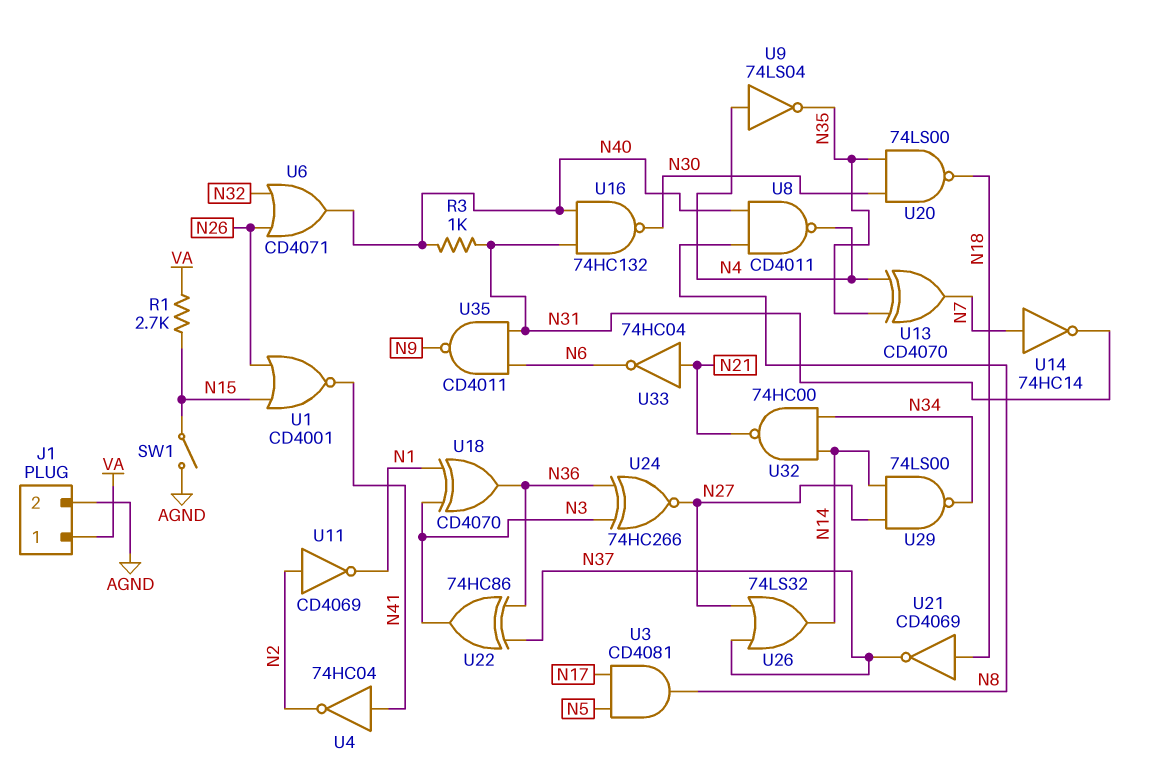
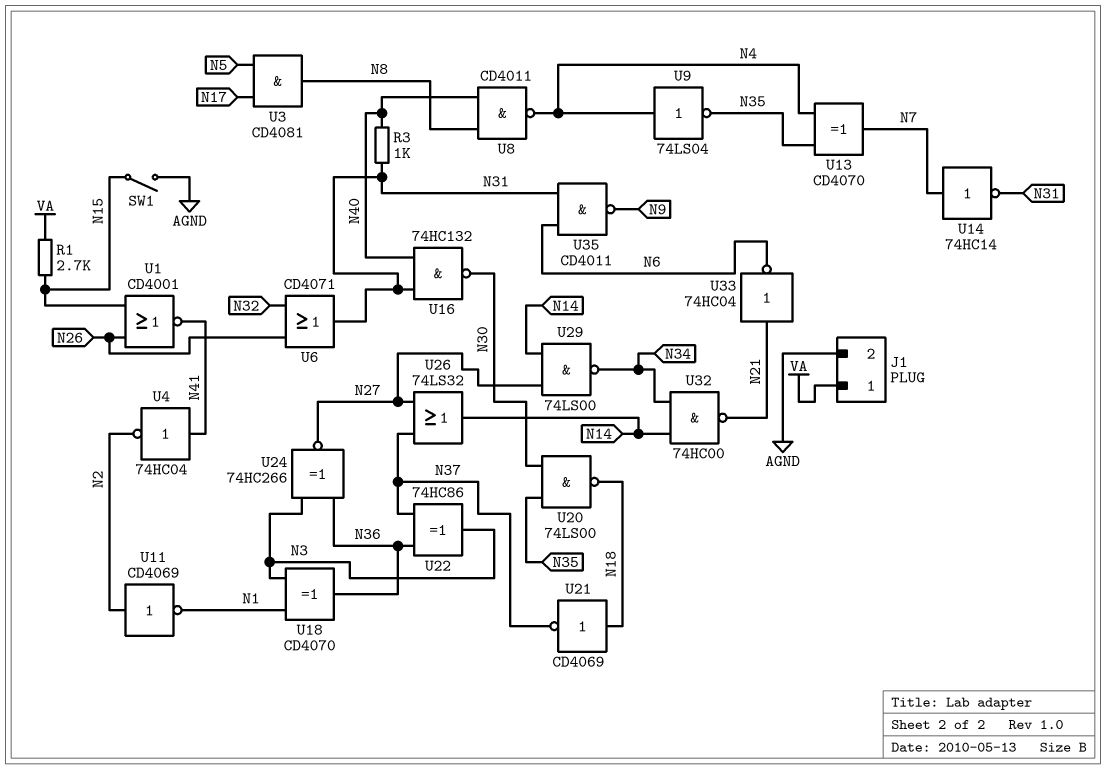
U6: OR CD4071 (in N26, in N32, out N40) -> OR CD4071 (in N26, in N32, out N31)

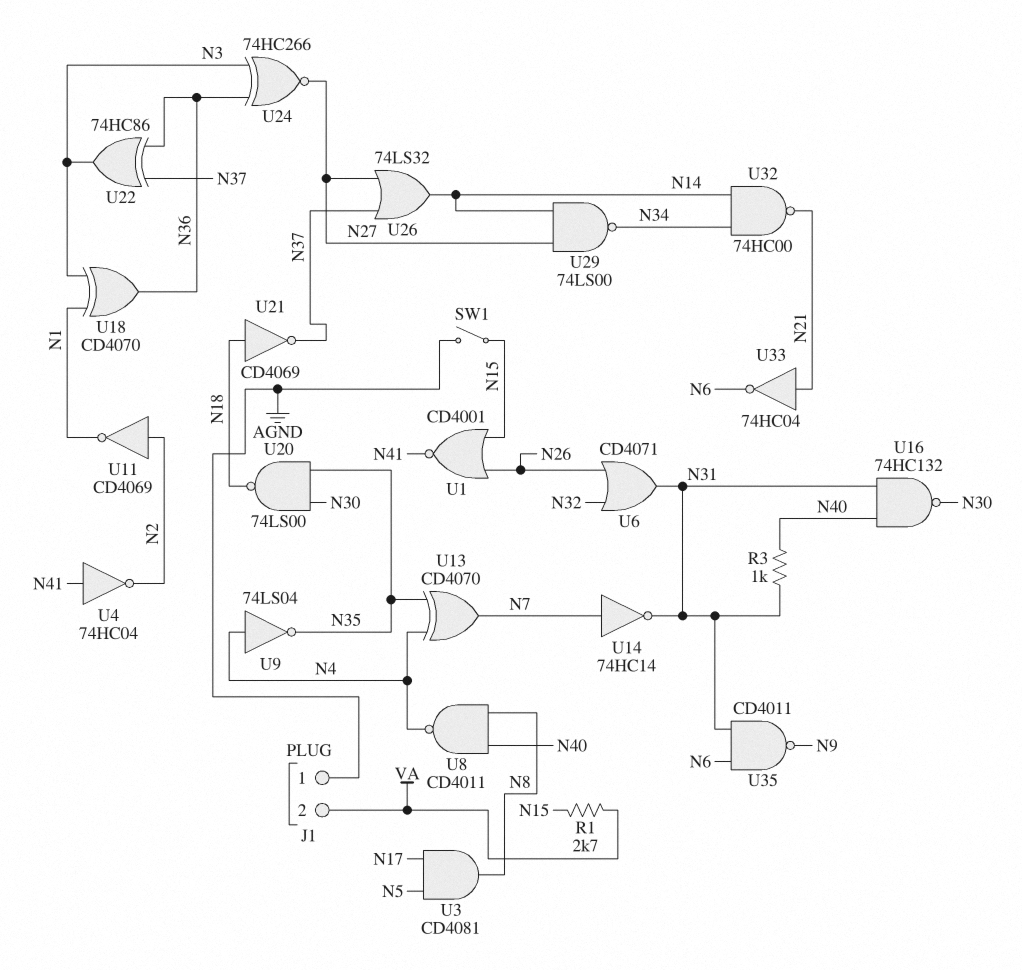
J1 pin 1: VA -> AGND
J1 pin 2: AGND -> VA

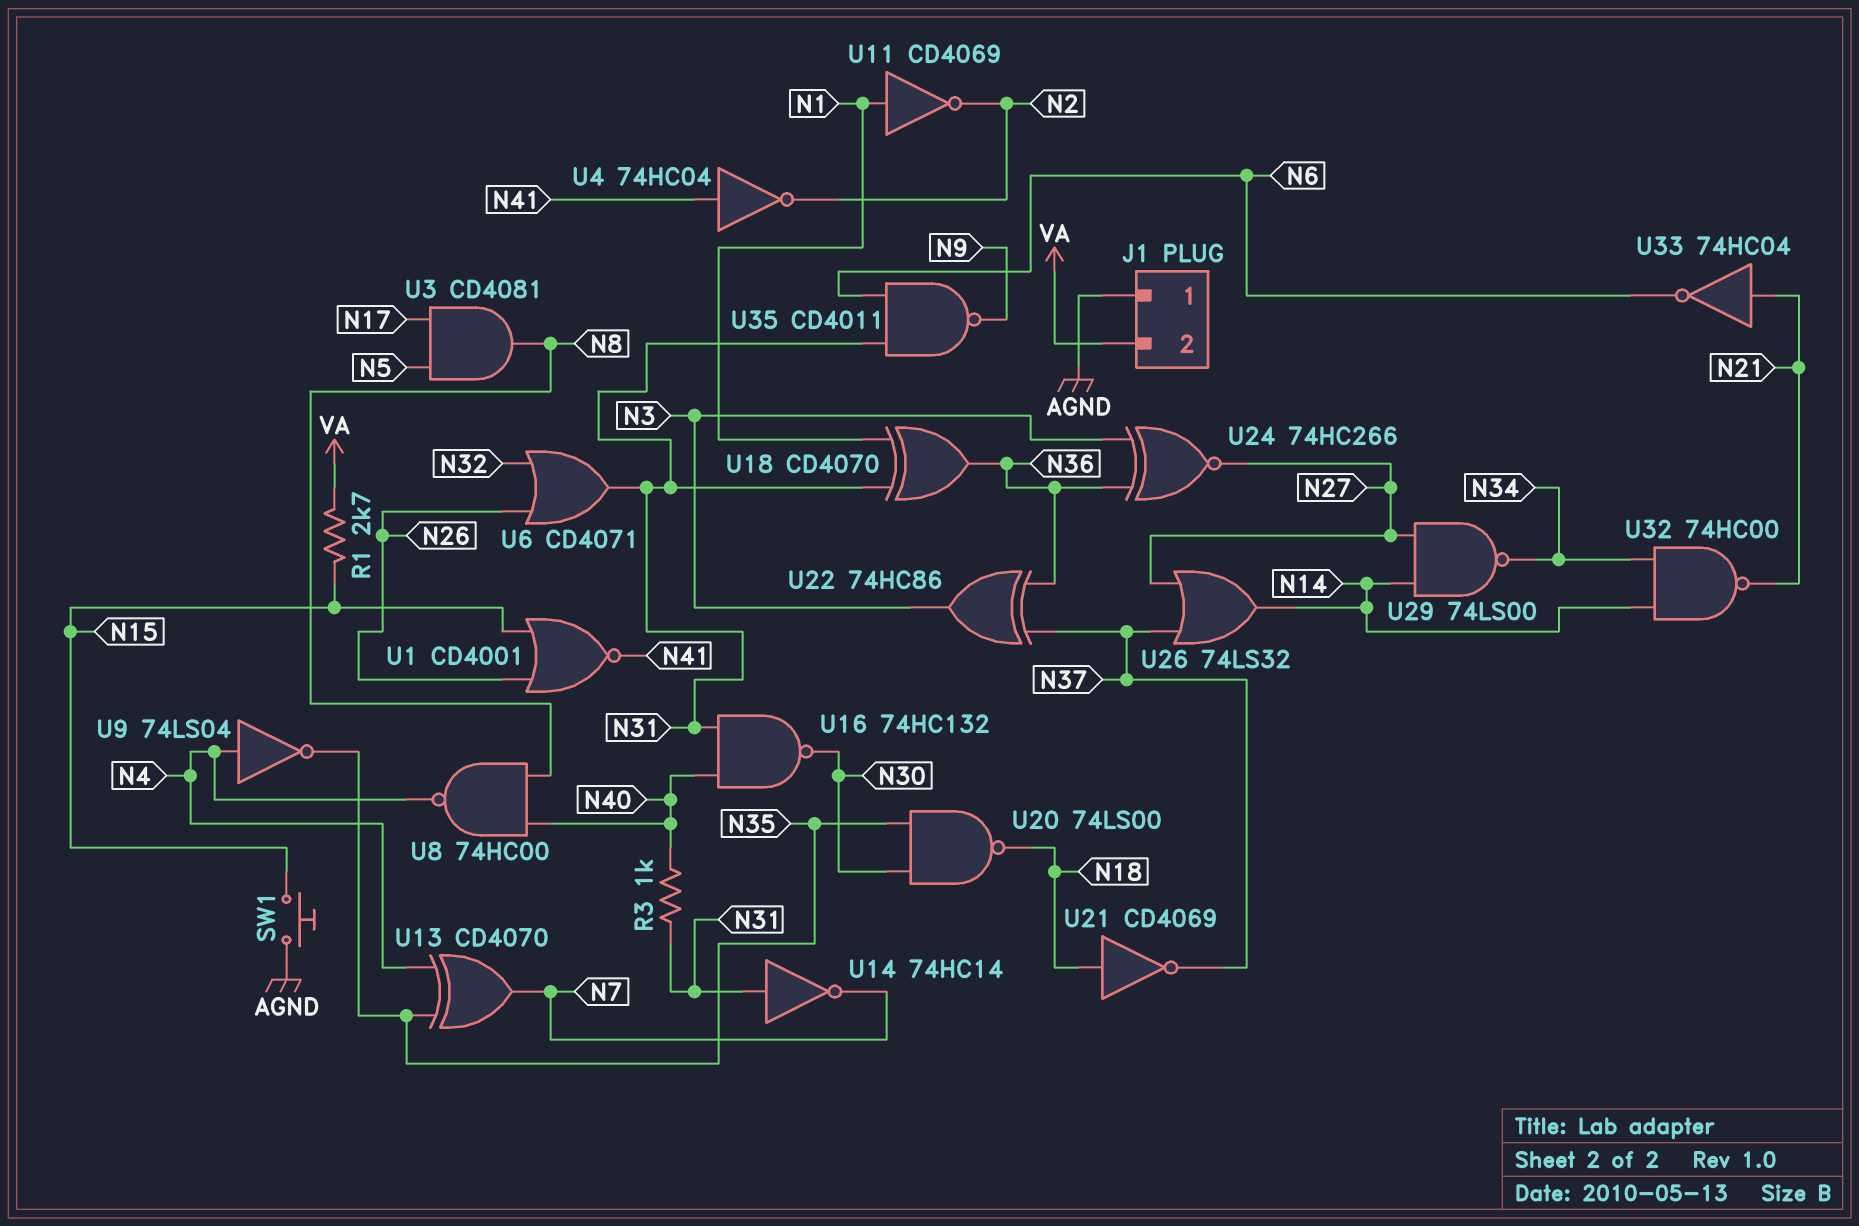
SW1: switch (AGND, N15) -> button (AGND, N15)
U8: NAND CD4011 (in N8, in N40, out N4) -> NAND 74HC00 (in N8, in N40, out N4)
U11: NOT CD4069 (in N2, out N1) -> NOT CD4069 (in N1, out N2)
U14: NOT 74HC14 (in N7, out N31) -> NOT 74HC14 (in N31, out N7)
U18: XOR CD4070 (in N1, in N3, out N36) -> XOR CD4070 (in N1, in N31, out N36)

